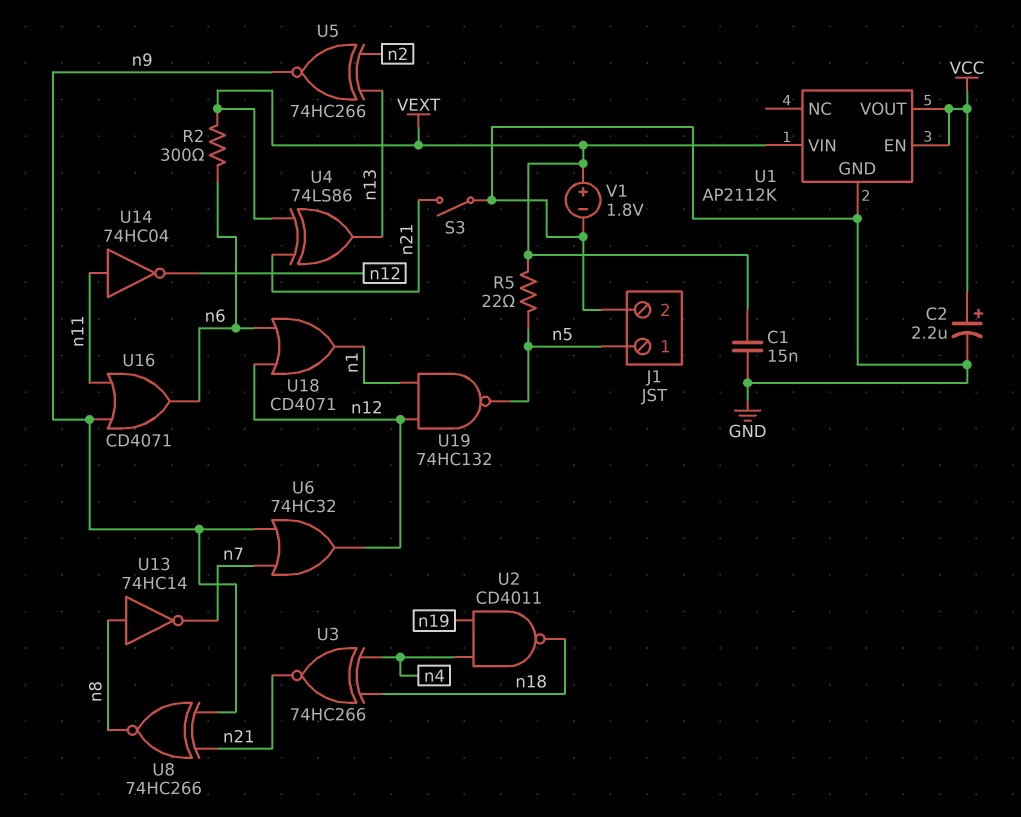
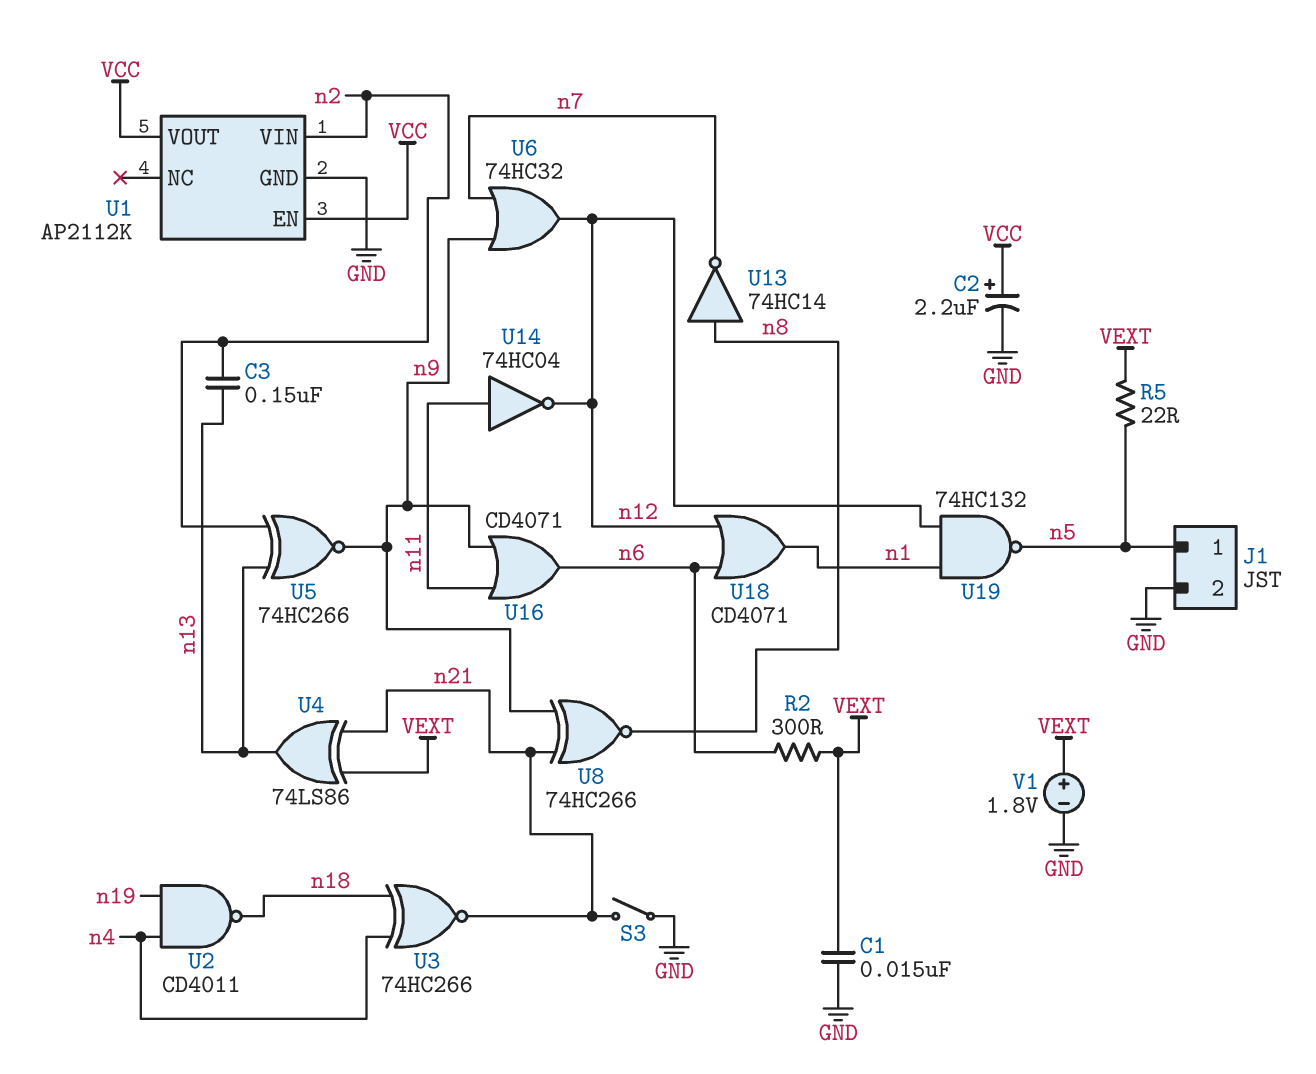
C3: none -> 150nF (n2, n13)
U1 pin VIN: VEXT -> n2

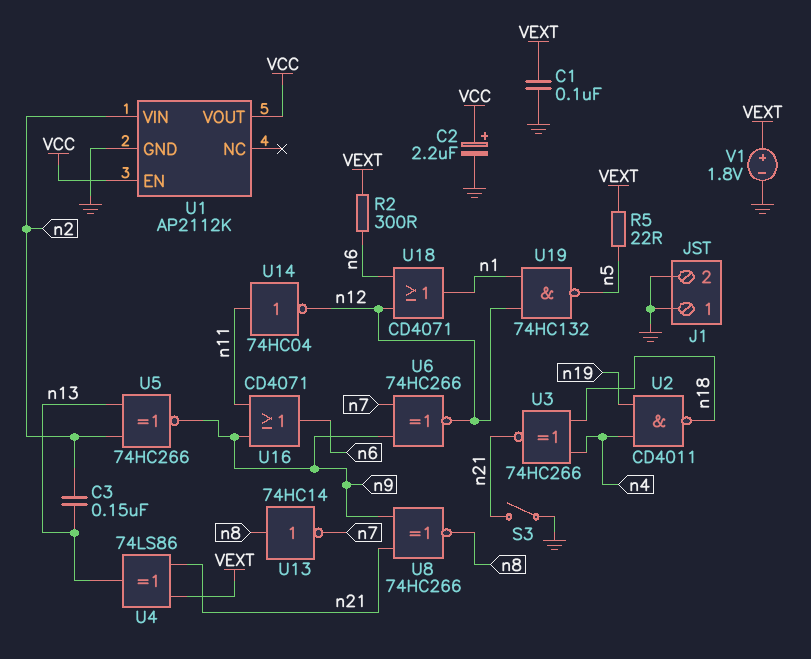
C1: 15nF (GND, VEXT) -> 100nF (GND, VEXT)
J1 pin 1: n5 -> GND
U6: OR 74HC32 (in n7, in n9, out n12) -> XNOR 74HC266 (in n7, in n9, out n12)

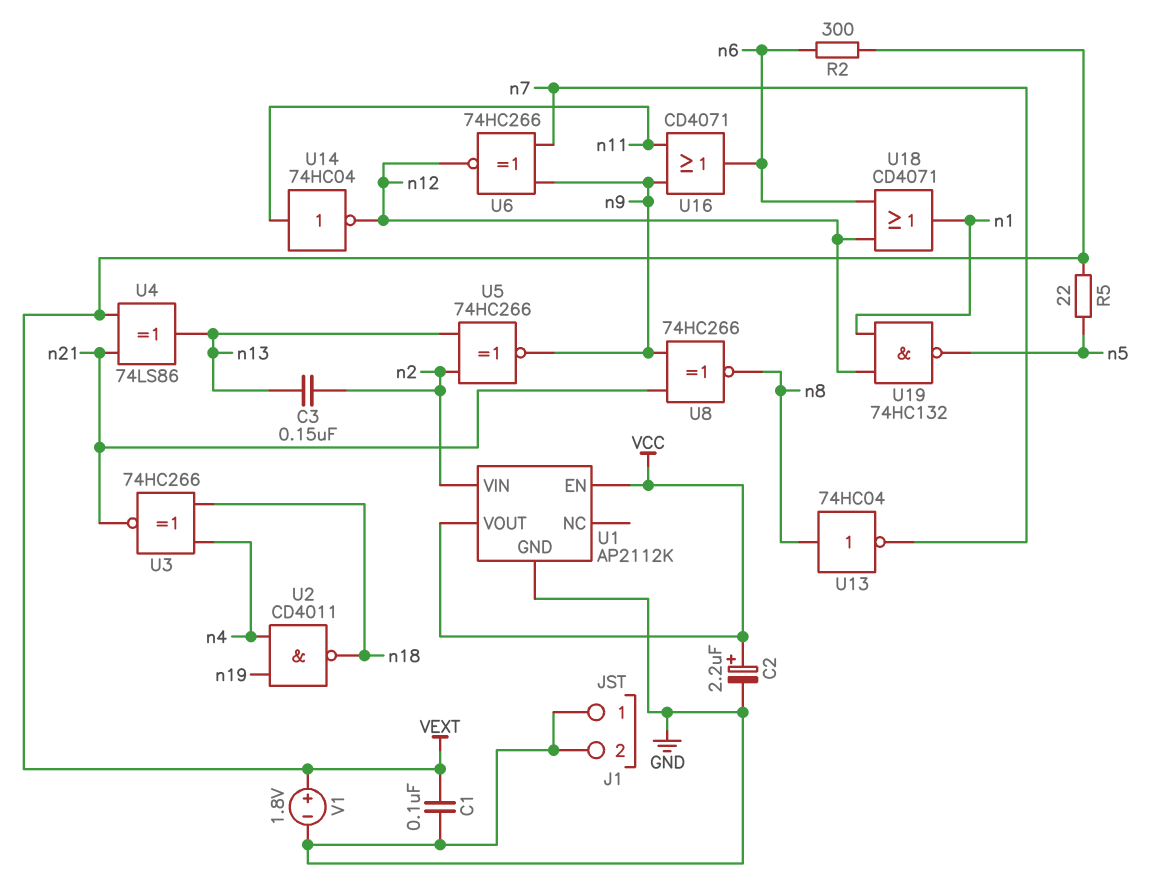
S3: switch (GND, n21) -> none
U13: NOT 74HC14 (in n8, out n7) -> NOT 74HC04 (in n8, out n7)

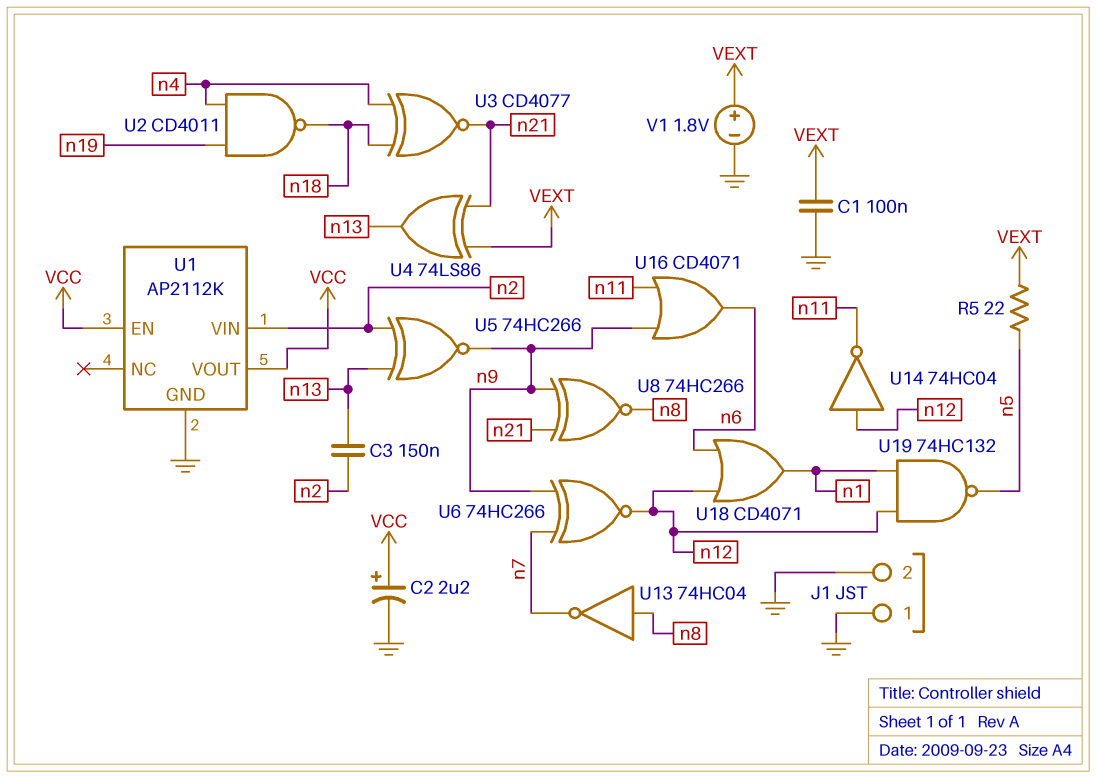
R2: 300 (VEXT, n6) -> none
U3: XNOR 74HC266 (in n4, in n18, out n21) -> XNOR CD4077 (in n4, in n18, out n21)
U14: NOT 74HC04 (in n11, out n12) -> NOT 74HC04 (in n12, out n11)

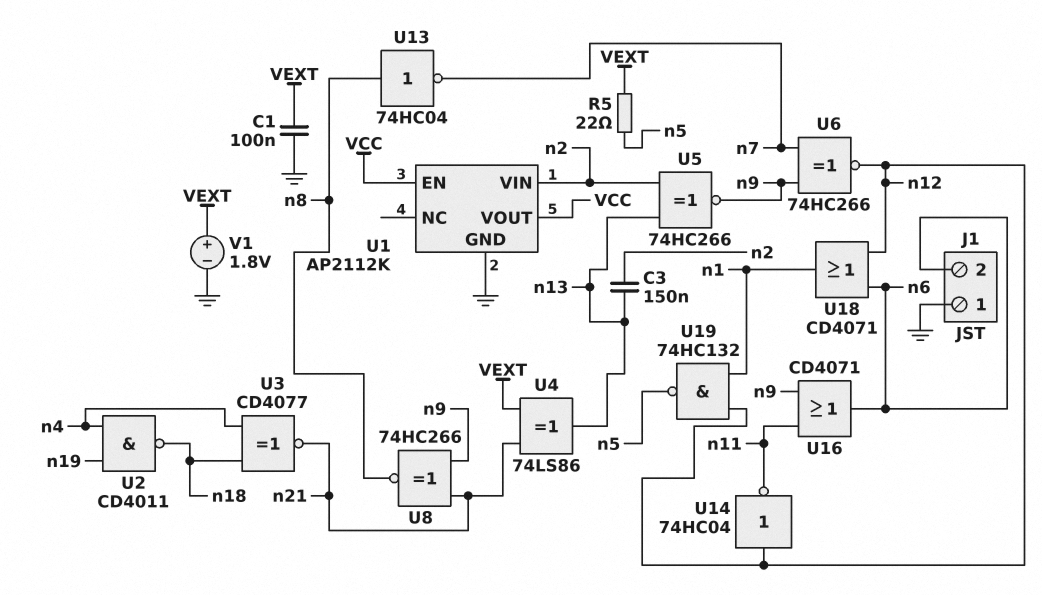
C2: 2.2uF (plus VCC, minus GND) -> none
J1 pin 2: GND -> n6

